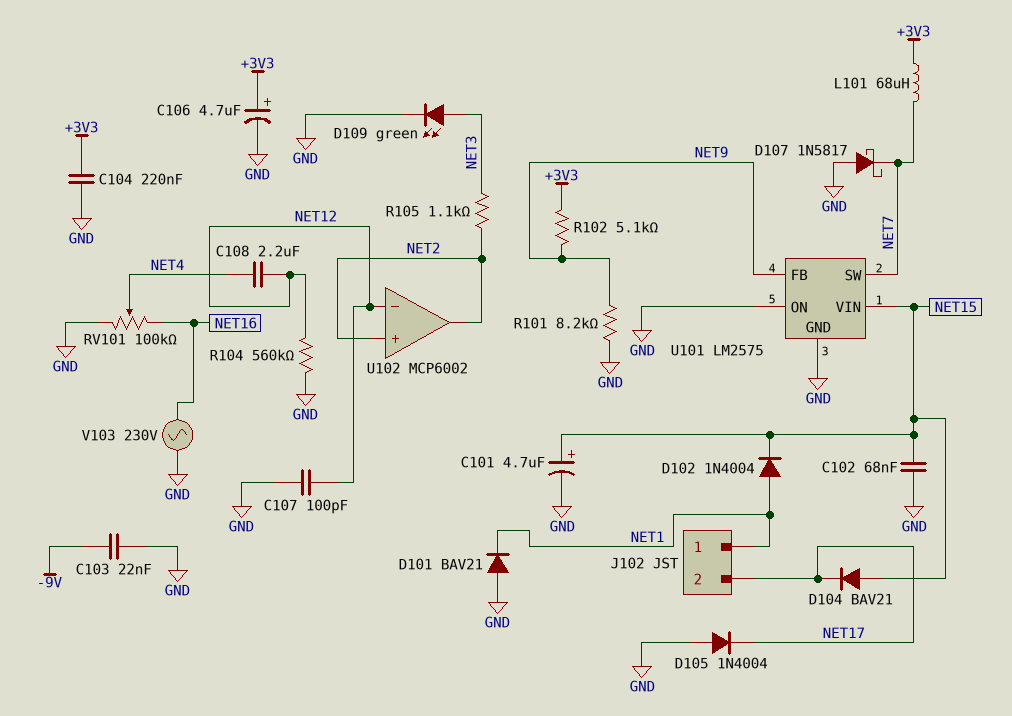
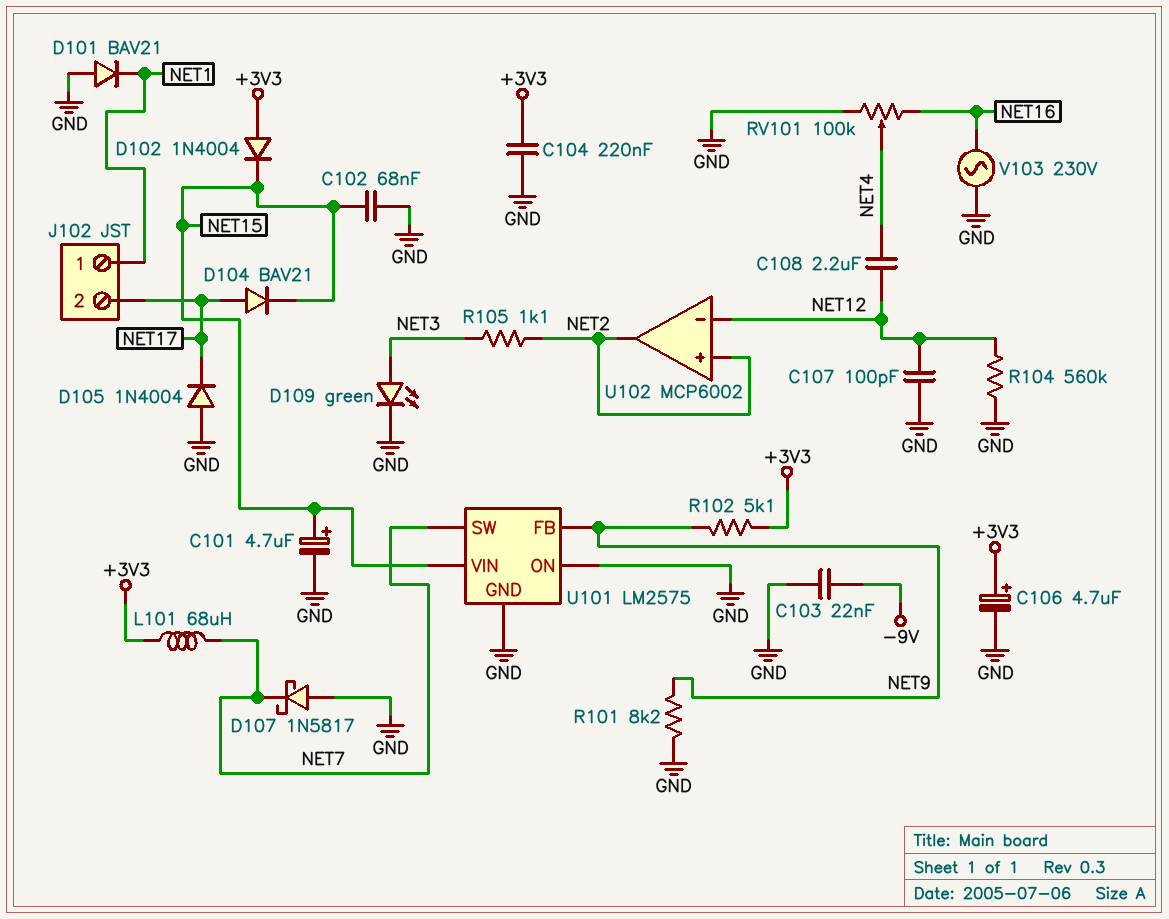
D102: diode 1N4004 (A NET1, K NET15) -> diode 1N4004 (A +3V3, K NET15)
D104: diode BAV21 (A NET15, K NET17) -> diode BAV21 (A NET17, K NET15)

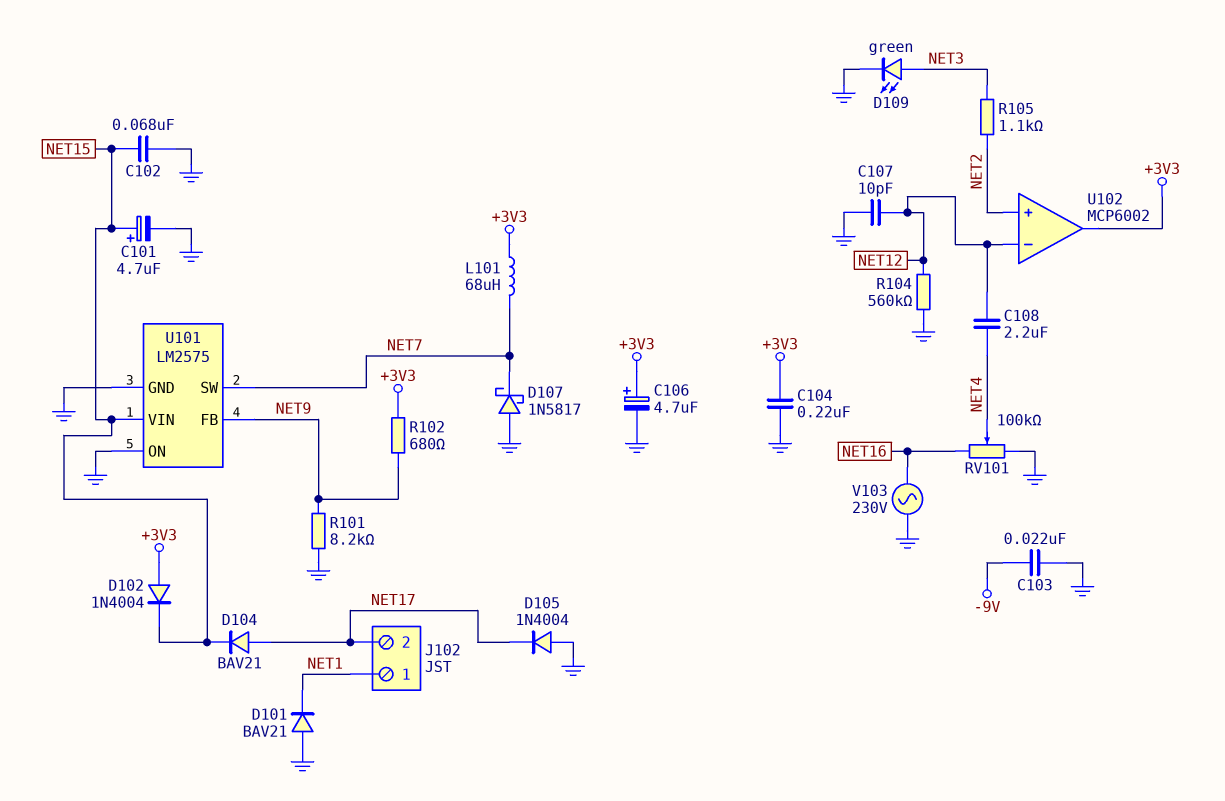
C107: 100pF (GND, NET12) -> 10pF (GND, NET12)
R102: 5.1k (+3V3, NET9) -> 680 (+3V3, NET9)
U102 pin out: NET2 -> +3V3

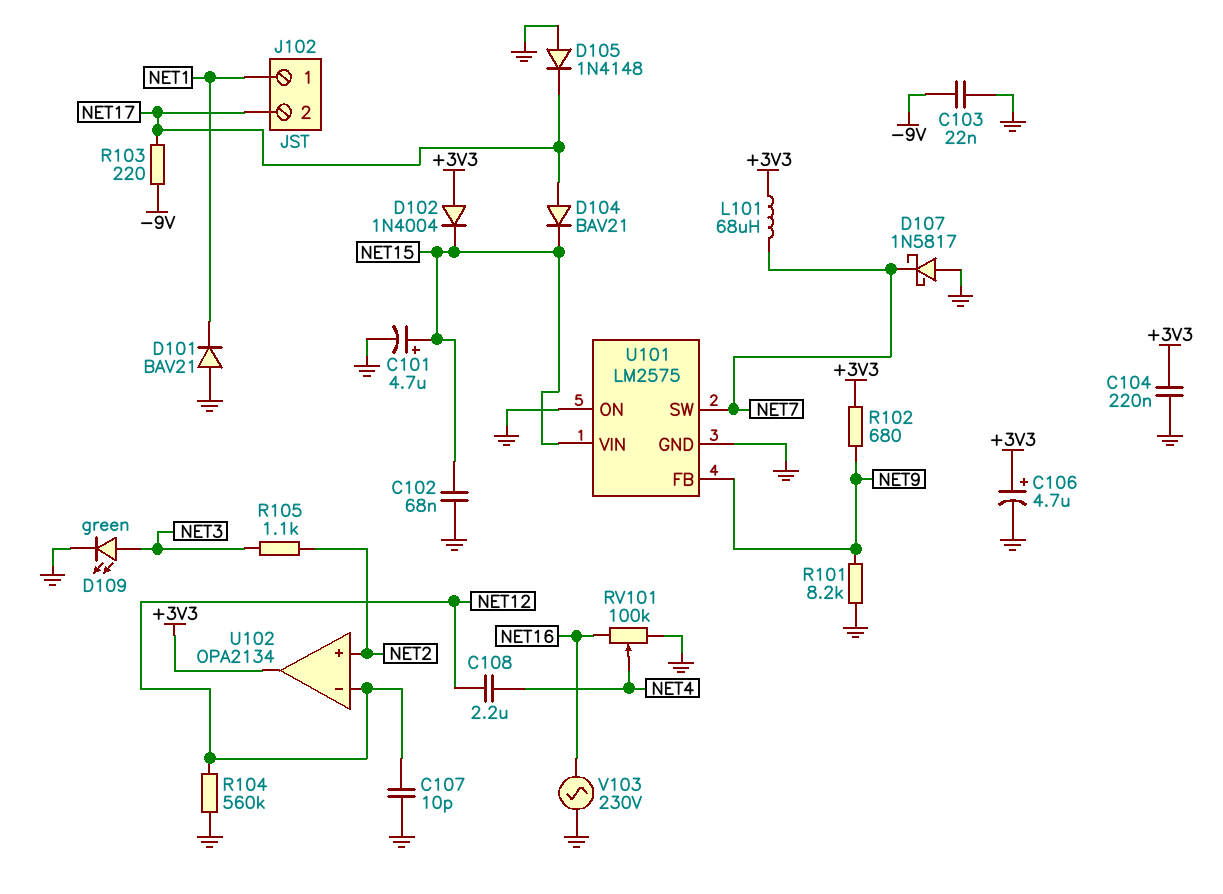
D105: diode 1N4004 (A GND, K NET17) -> diode 1N4148 (A GND, K NET17)
R103: none -> 220 (-9V, NET17)
U102: MCP6002 -> OPA2134

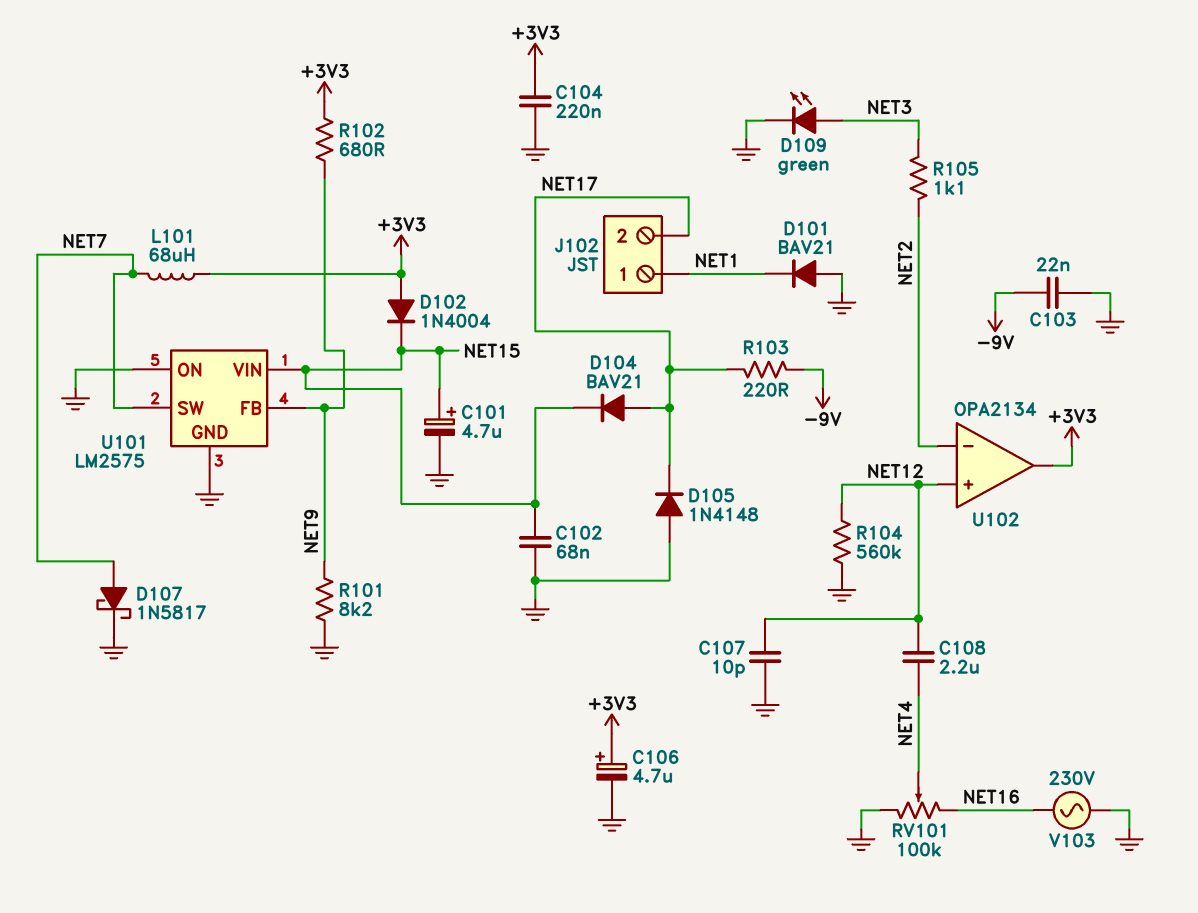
D107: schottky 1N5817 (A GND, K NET7) -> schottky 1N5817 (A NET7, K GND)
U102 pin in+: NET2 -> NET12
U102 pin in-: NET12 -> NET2

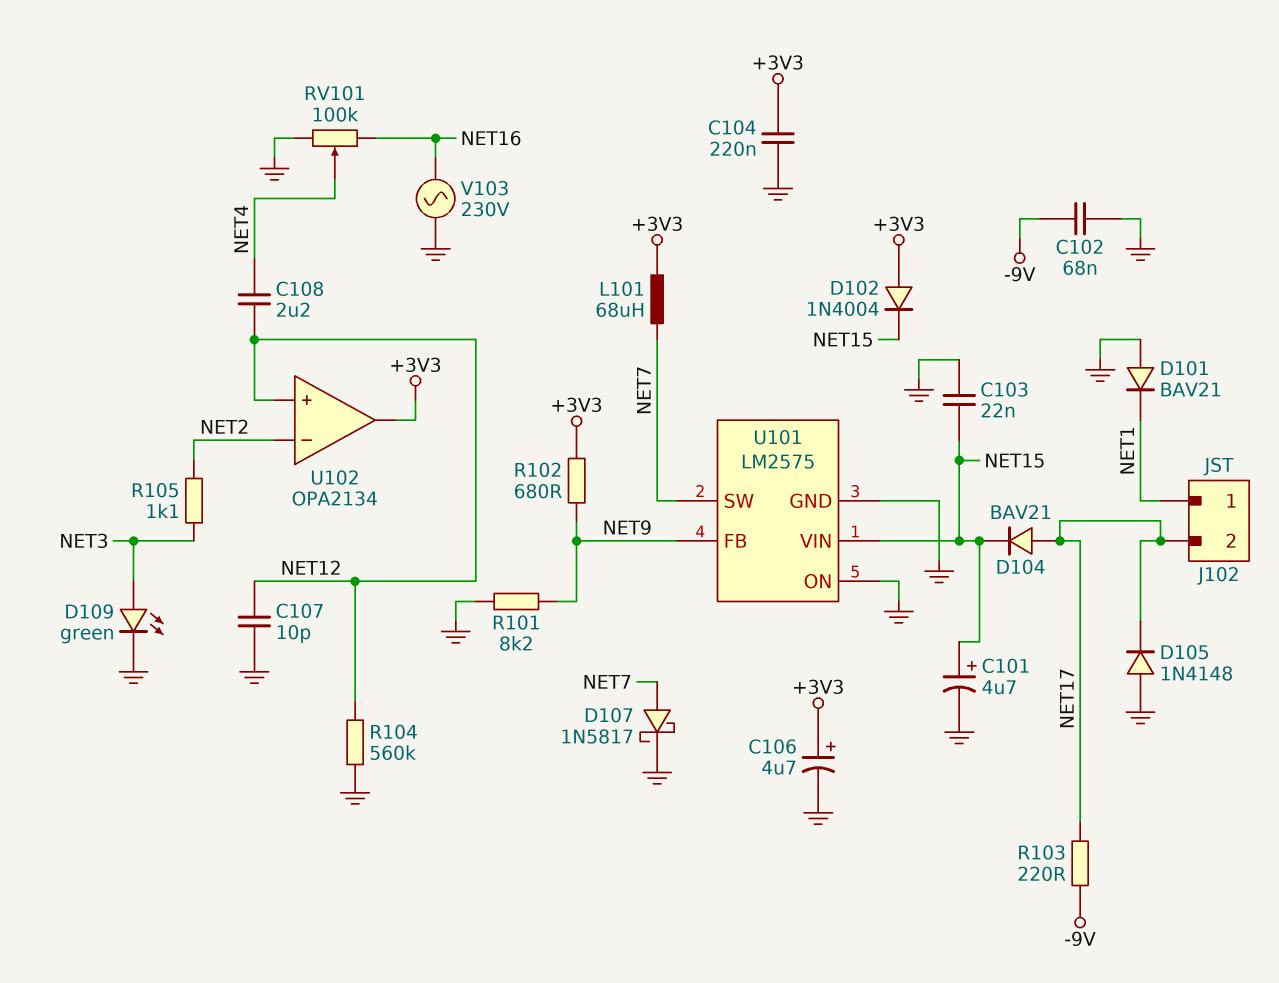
C102: 68nF (GND, NET15) -> 68nF (-9V, GND)
C103: 22nF (-9V, GND) -> 22nF (GND, NET15)

